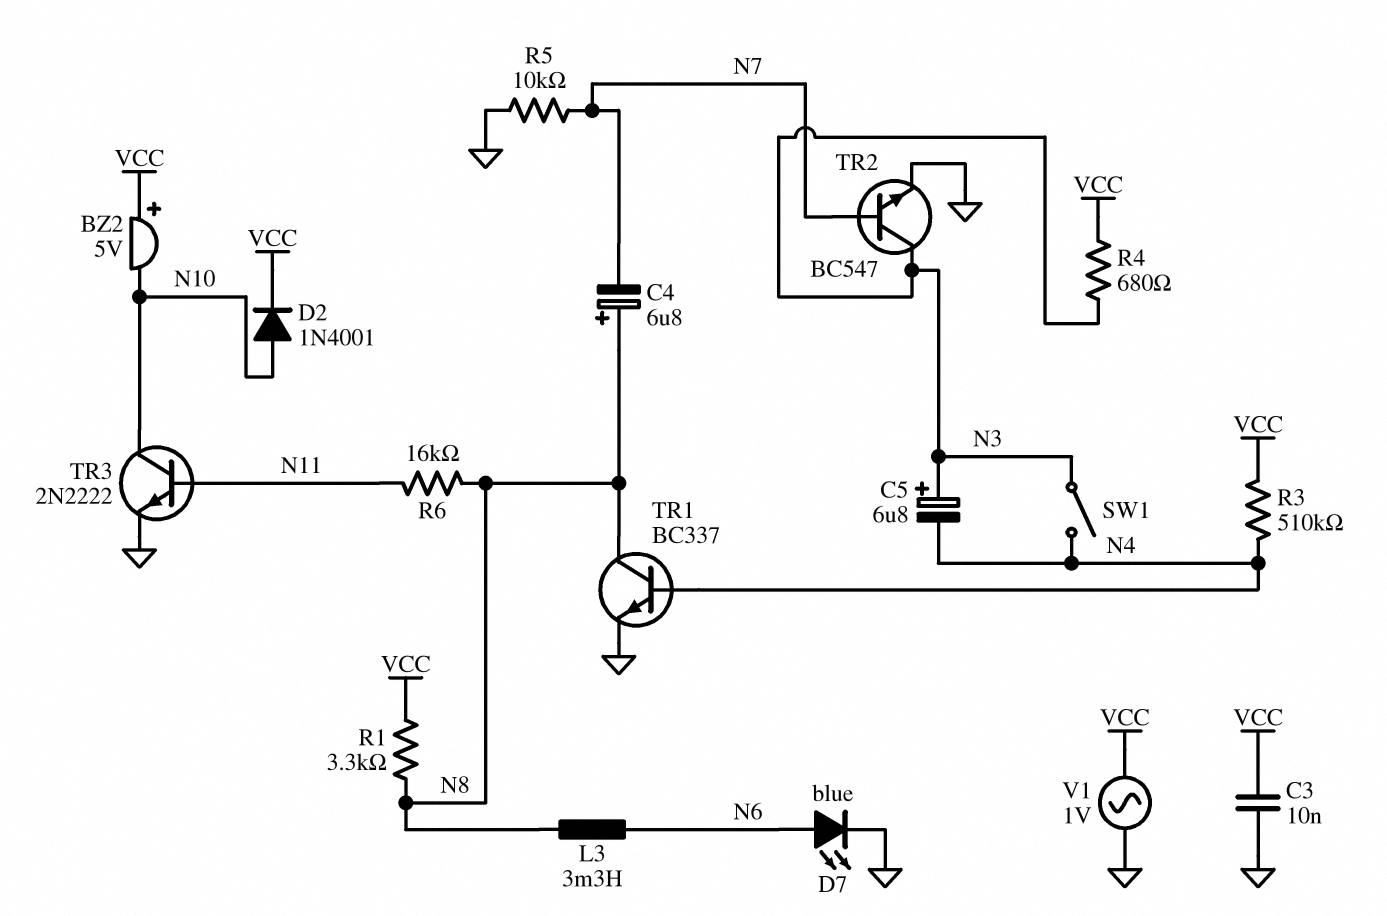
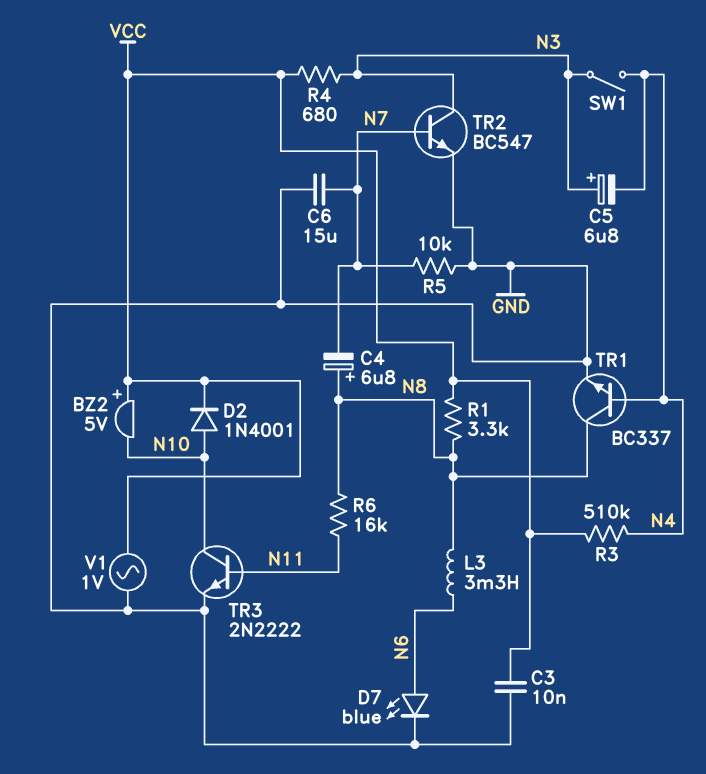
C6: none -> 15uF (GND, N7)

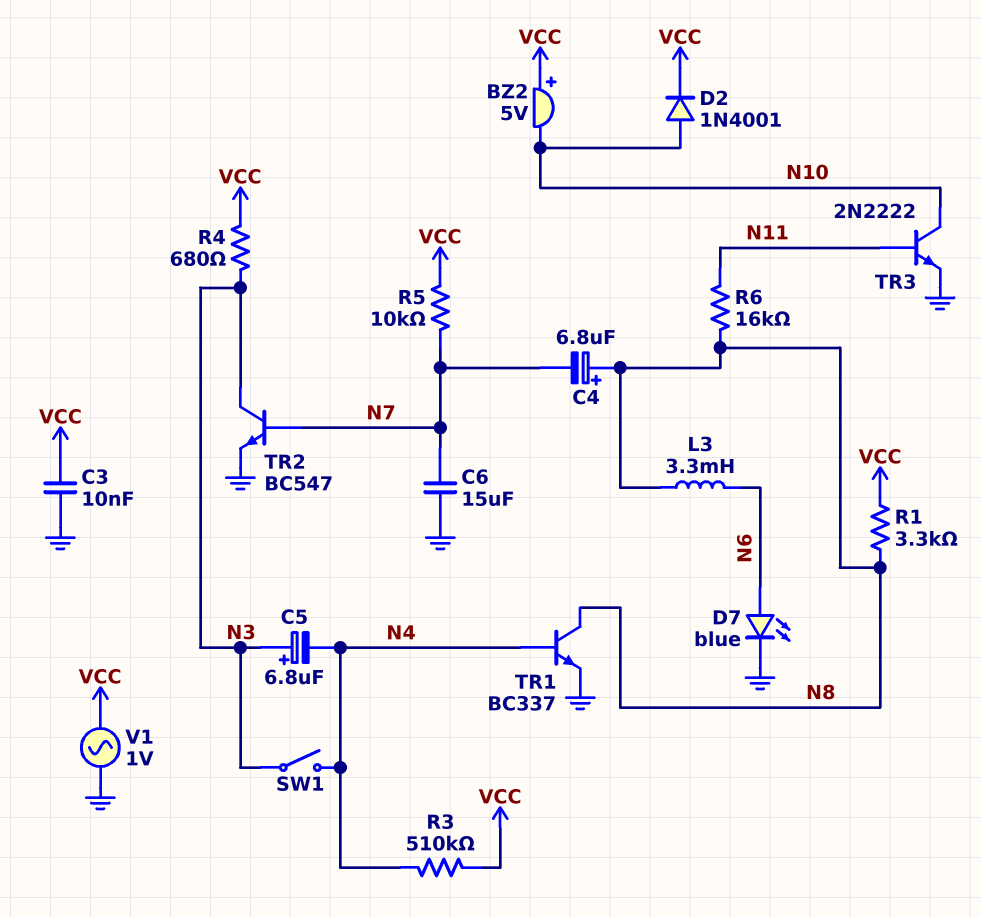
R5: 10k (GND, N7) -> 10k (N7, VCC)

